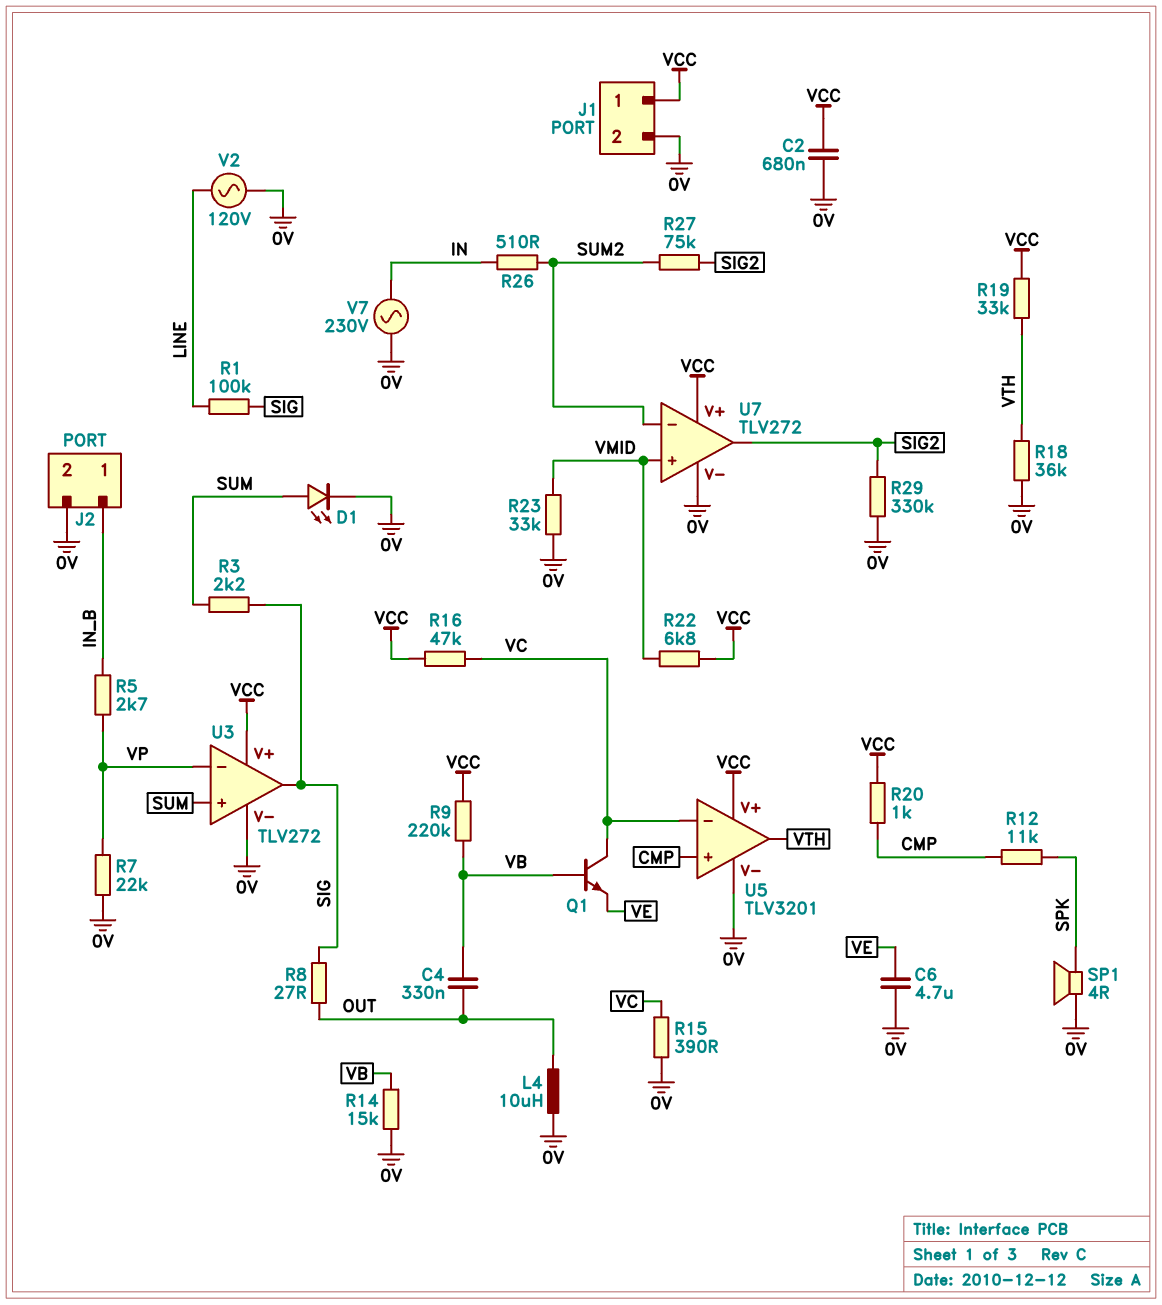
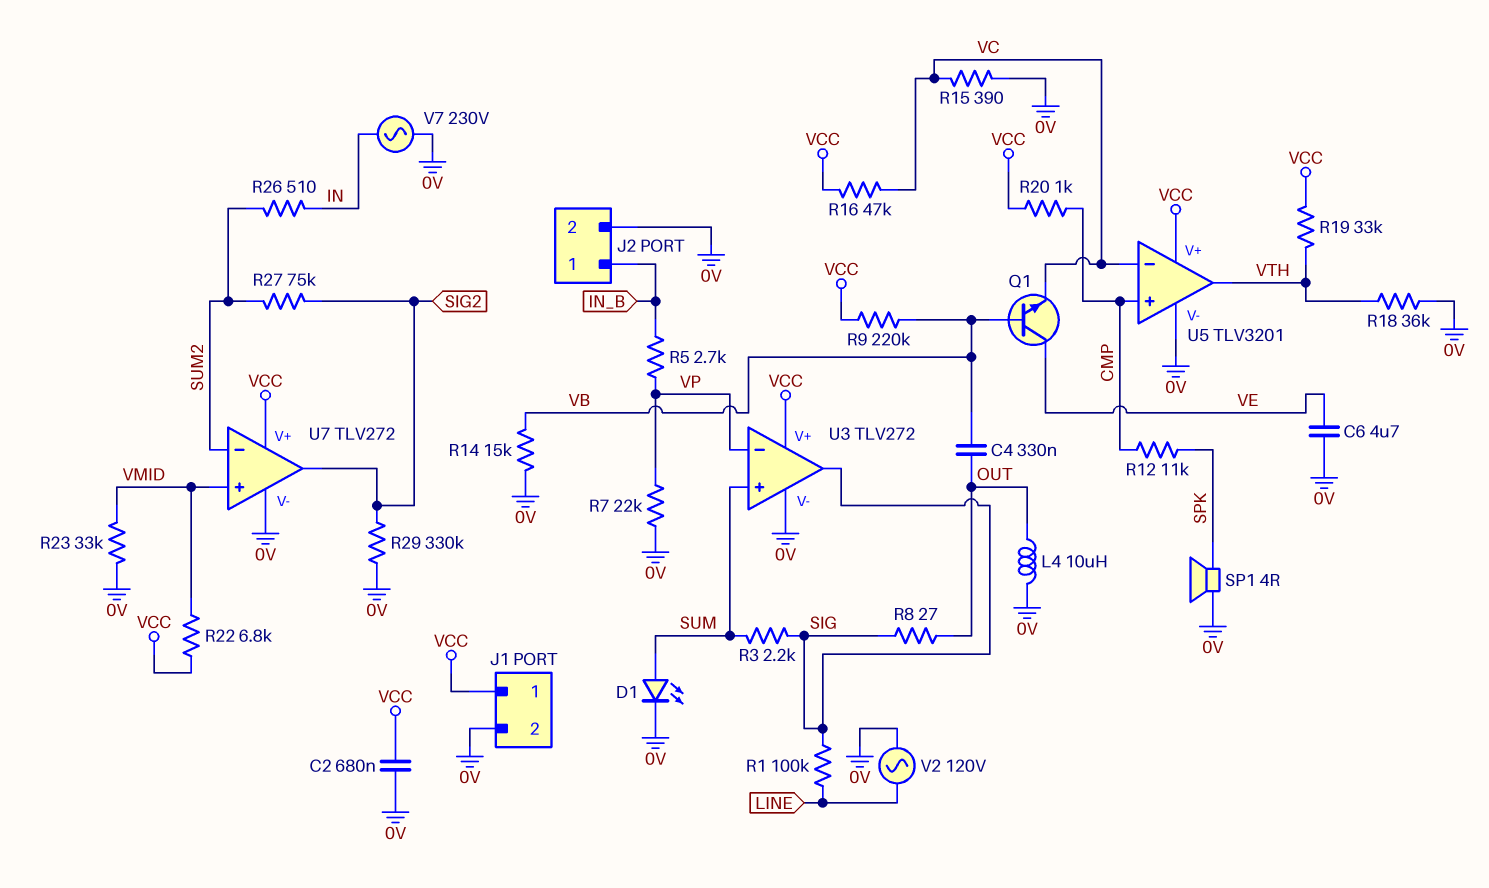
Q1: NPN (B VB, C VC, E VE) -> NPN (B VB, C VE, E VC)

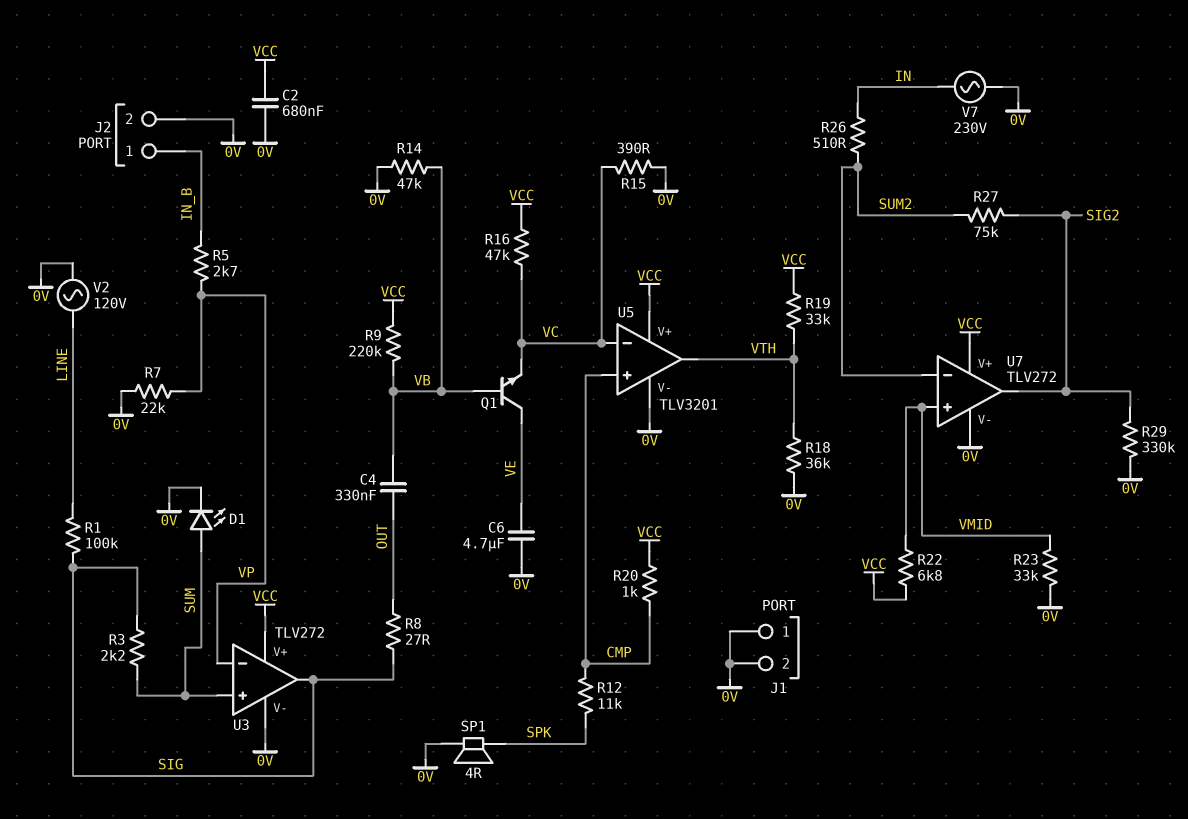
J1 pin 1: VCC -> 0V
L4: 10uH (0V, OUT) -> none
R14: 15k (0V, VB) -> 47k (0V, VB)

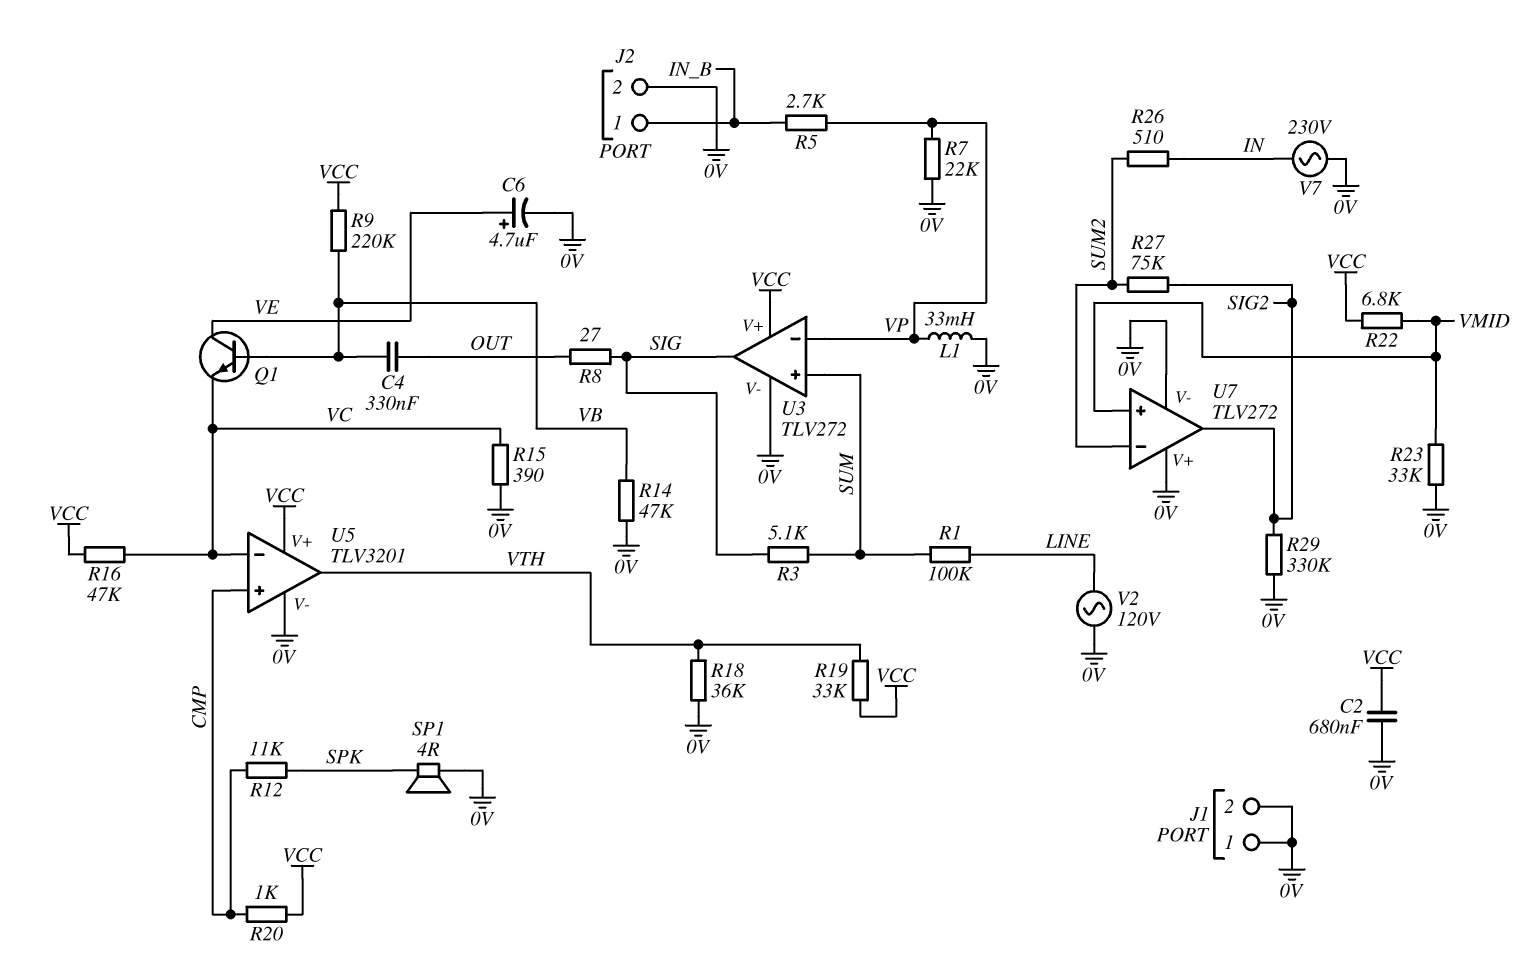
C6: 4.7uF (0V, VE) -> 4.7uF (plus VE, minus 0V)
D1: LED (A SUM, K 0V) -> none
L1: none -> 33mH (0V, VP)
R1: 100k (LINE, SIG) -> 100k (LINE, SUM)
R3: 2.2k (SIG, SUM) -> 5.1k (SIG, SUM)
U7 pin V+: VCC -> 0V

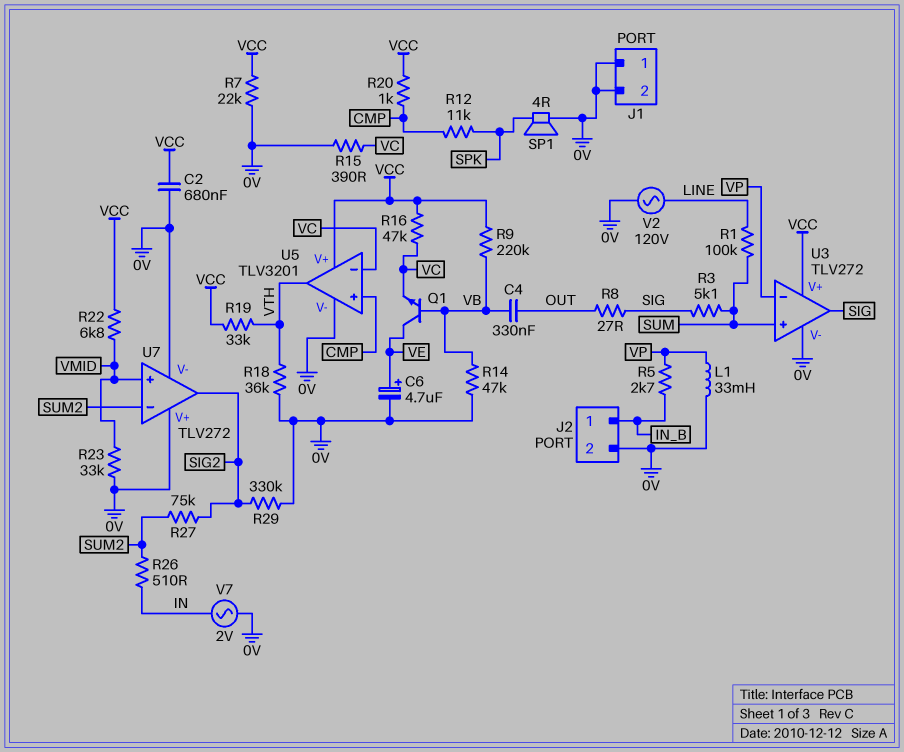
R7: 22k (0V, VP) -> 22k (0V, VCC)
V7: AC 230V (0V, IN) -> AC 2V (0V, IN)

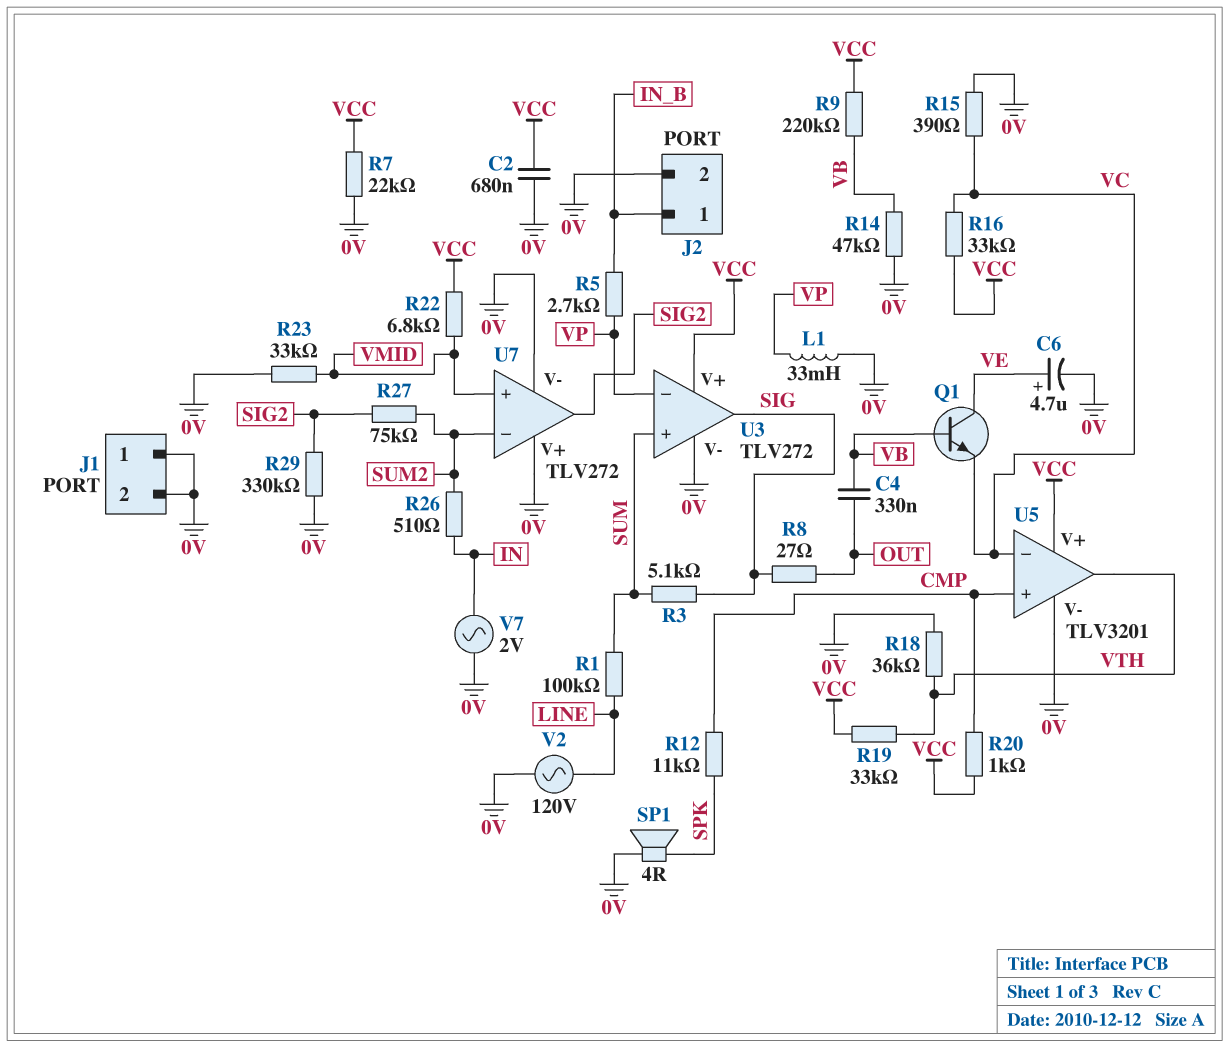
R16: 47k (VC, VCC) -> 33k (VC, VCC)

